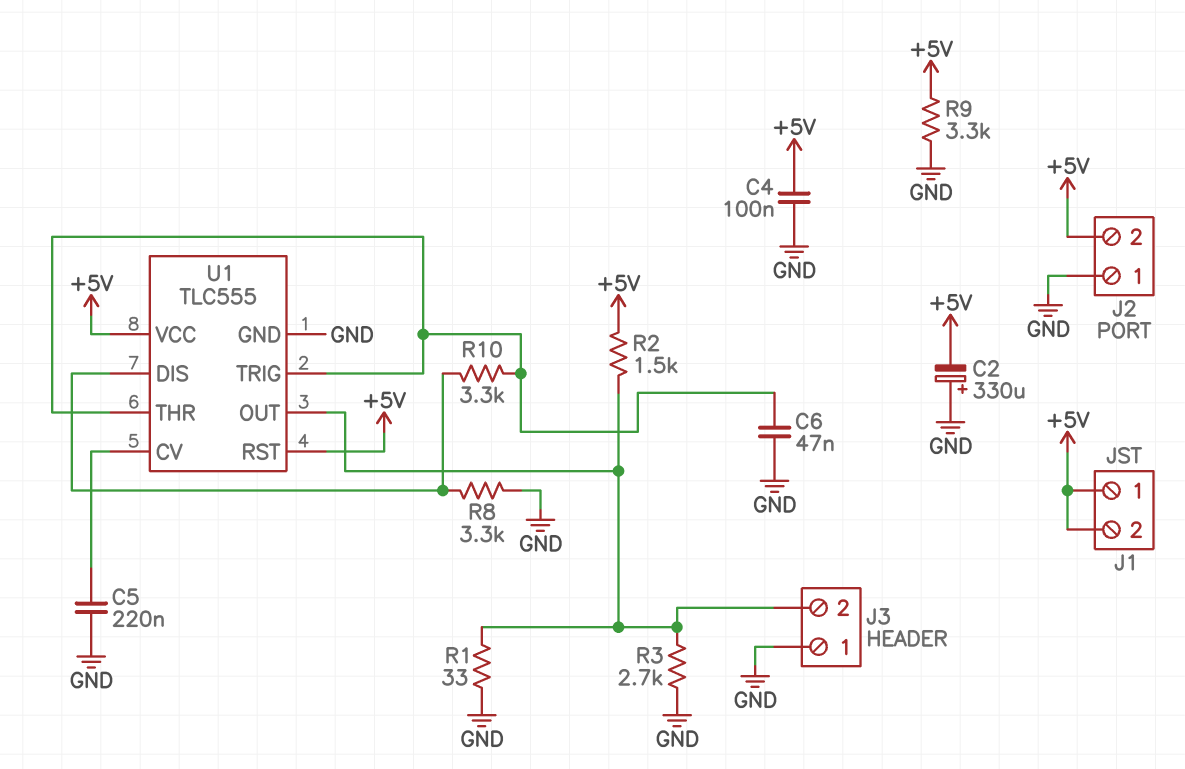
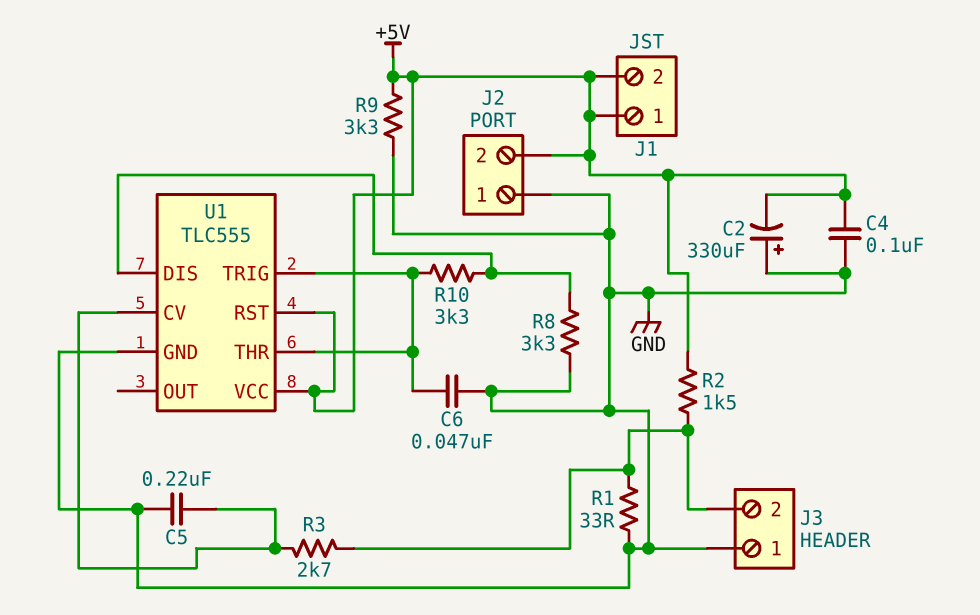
R3: 2.7k (GND, J3/2) -> 2.7k (J3/2, U1/CV)
U1 pin OUT: J3/2 -> none

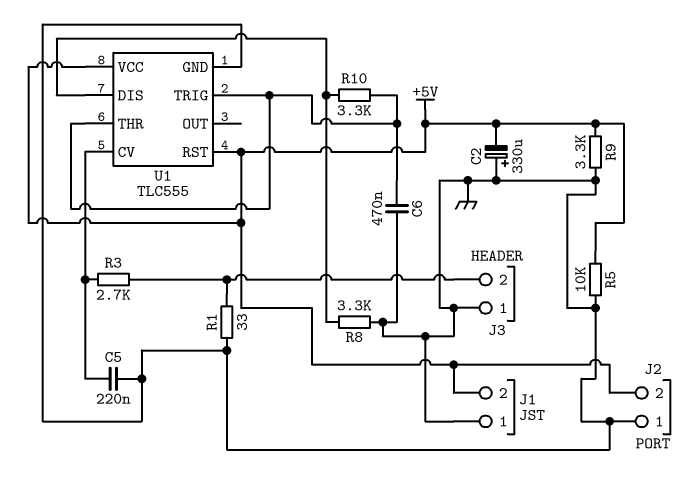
C4: 100nF (+5V, GND) -> none
C6: 47nF (GND, U1/THR) -> 470nF (GND, U1/THR)
J1 pin 1: +5V -> GND
R2: 1.5k (+5V, J3/2) -> none
R5: none -> 10k (+5V, GND)

